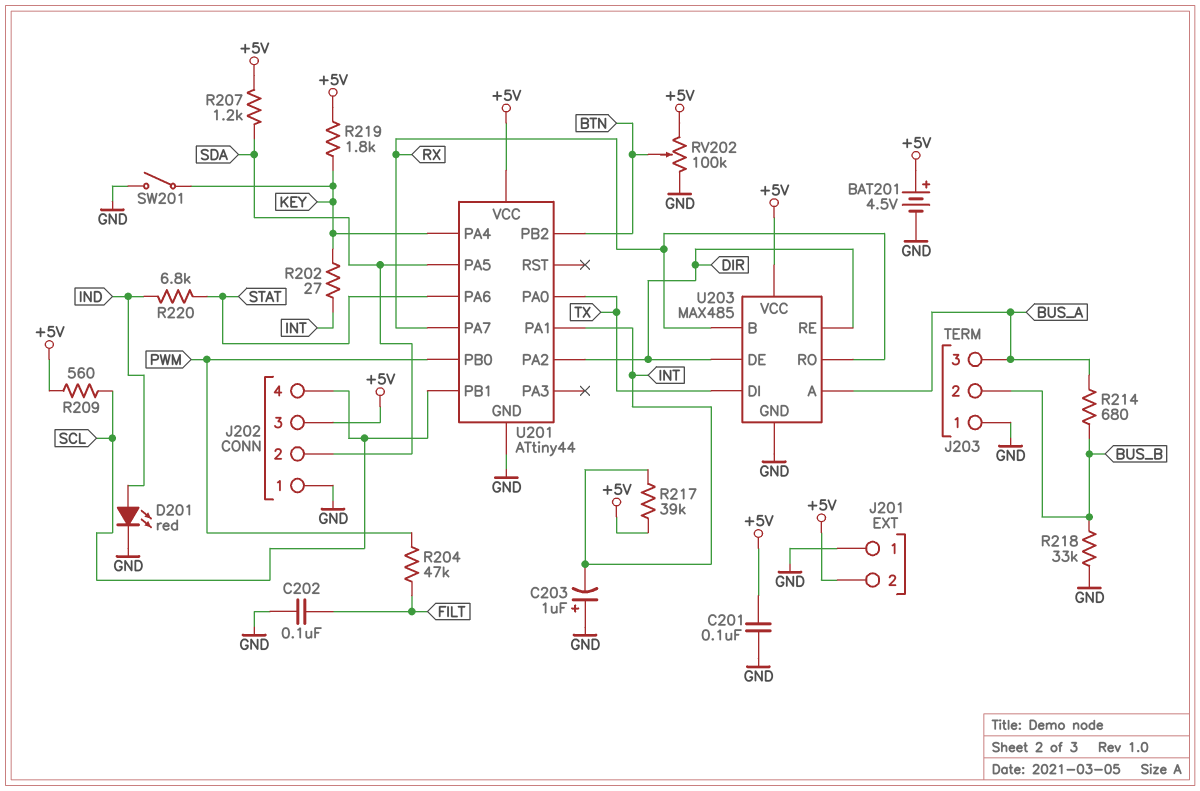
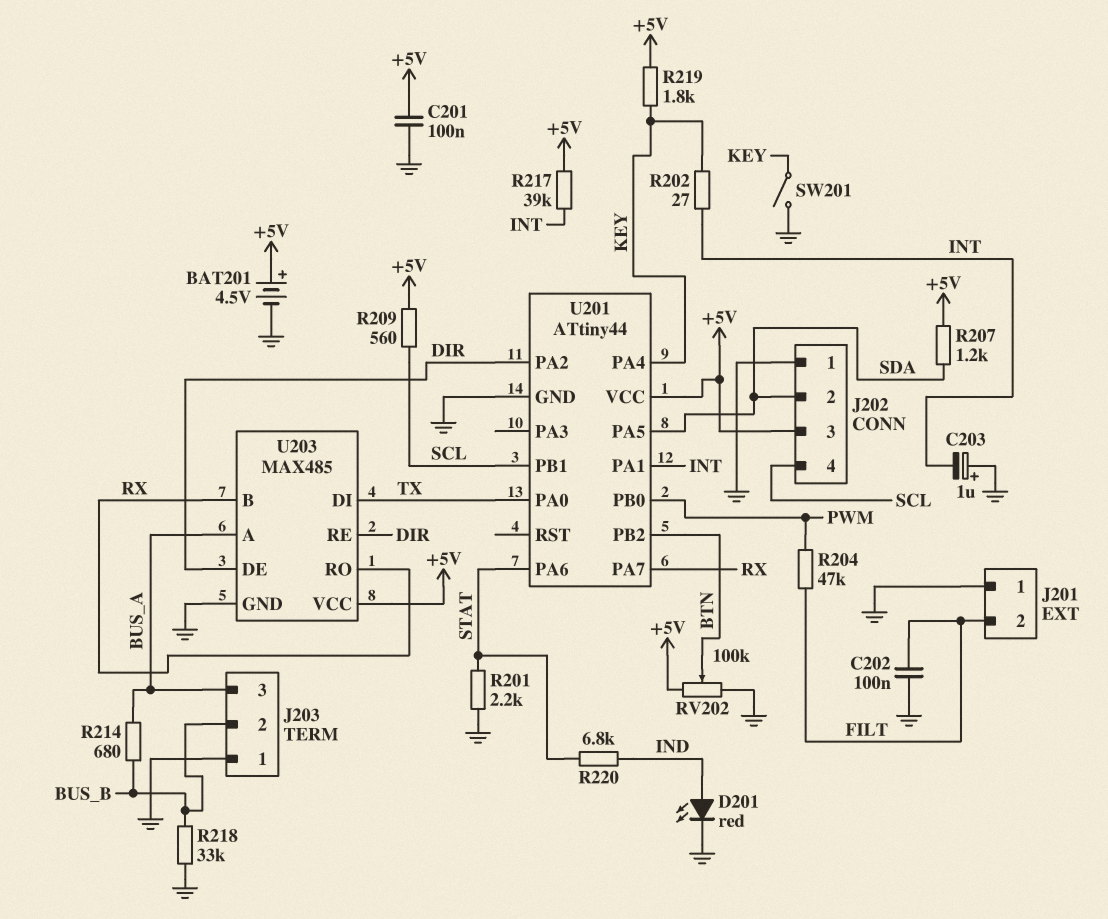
J201 pin 2: +5V -> FILT
R201: none -> 2.2k (GND, STAT)

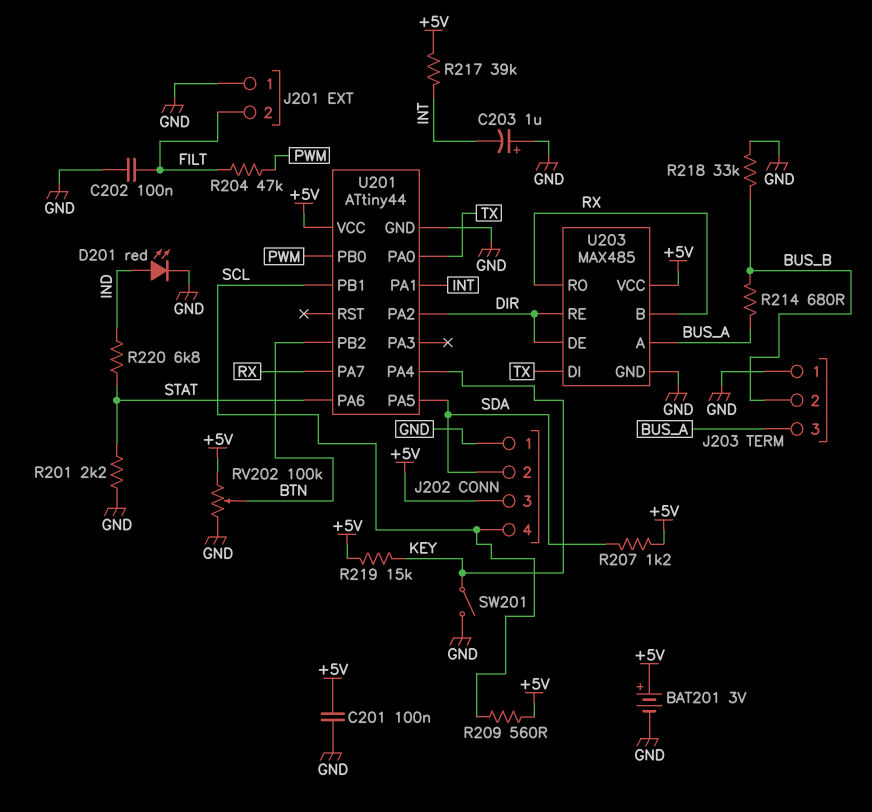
BAT201: 4.5V (plus +5V, minus GND) -> 3V (plus +5V, minus GND)
R202: 27 (INT, KEY) -> none
R219: 1.8k (+5V, KEY) -> 15k (+5V, KEY)

